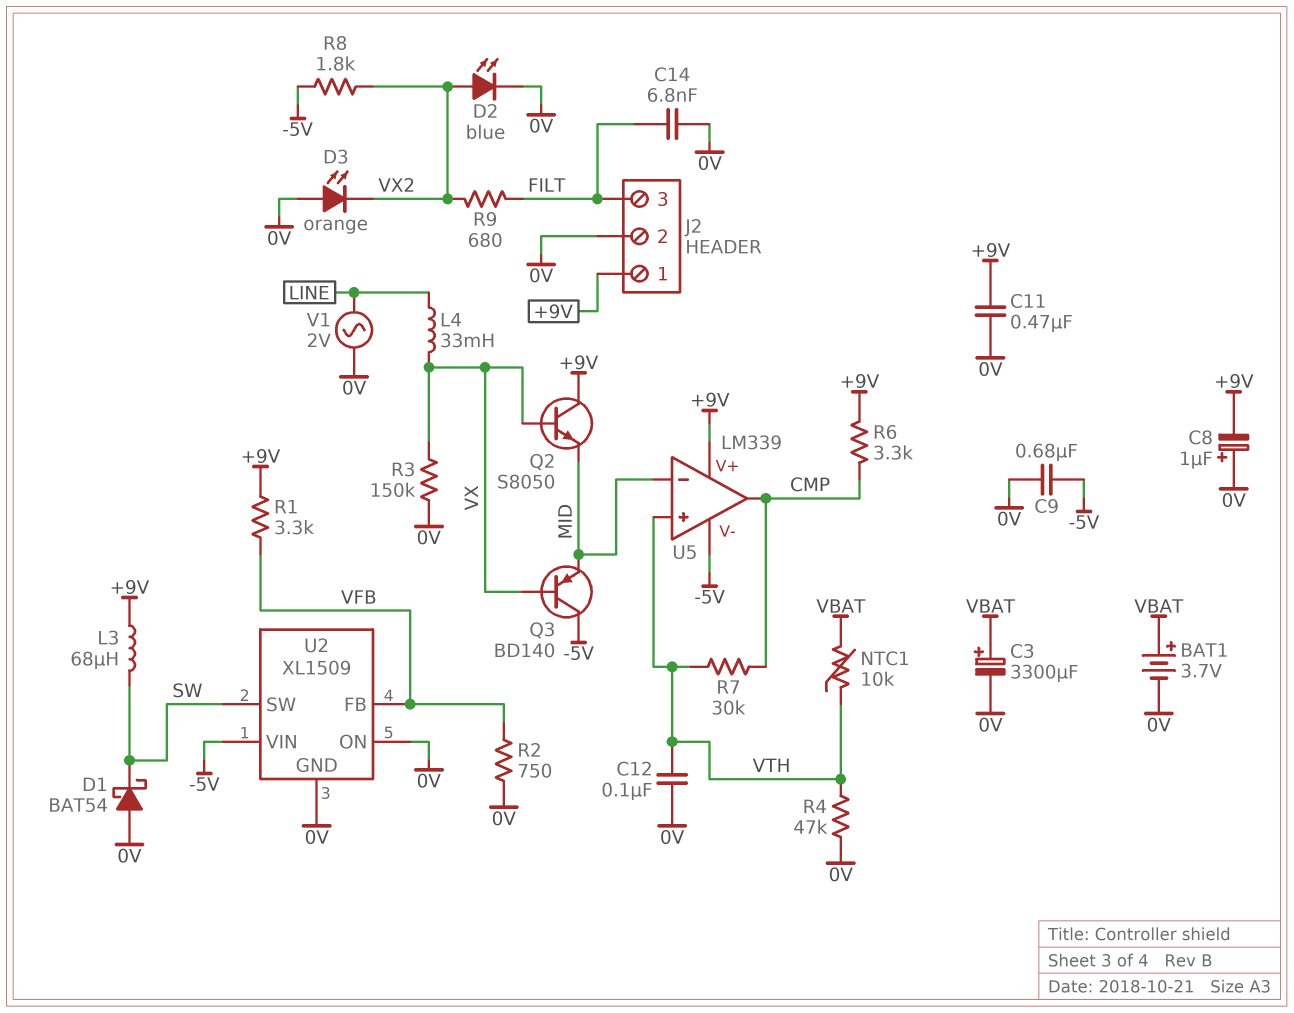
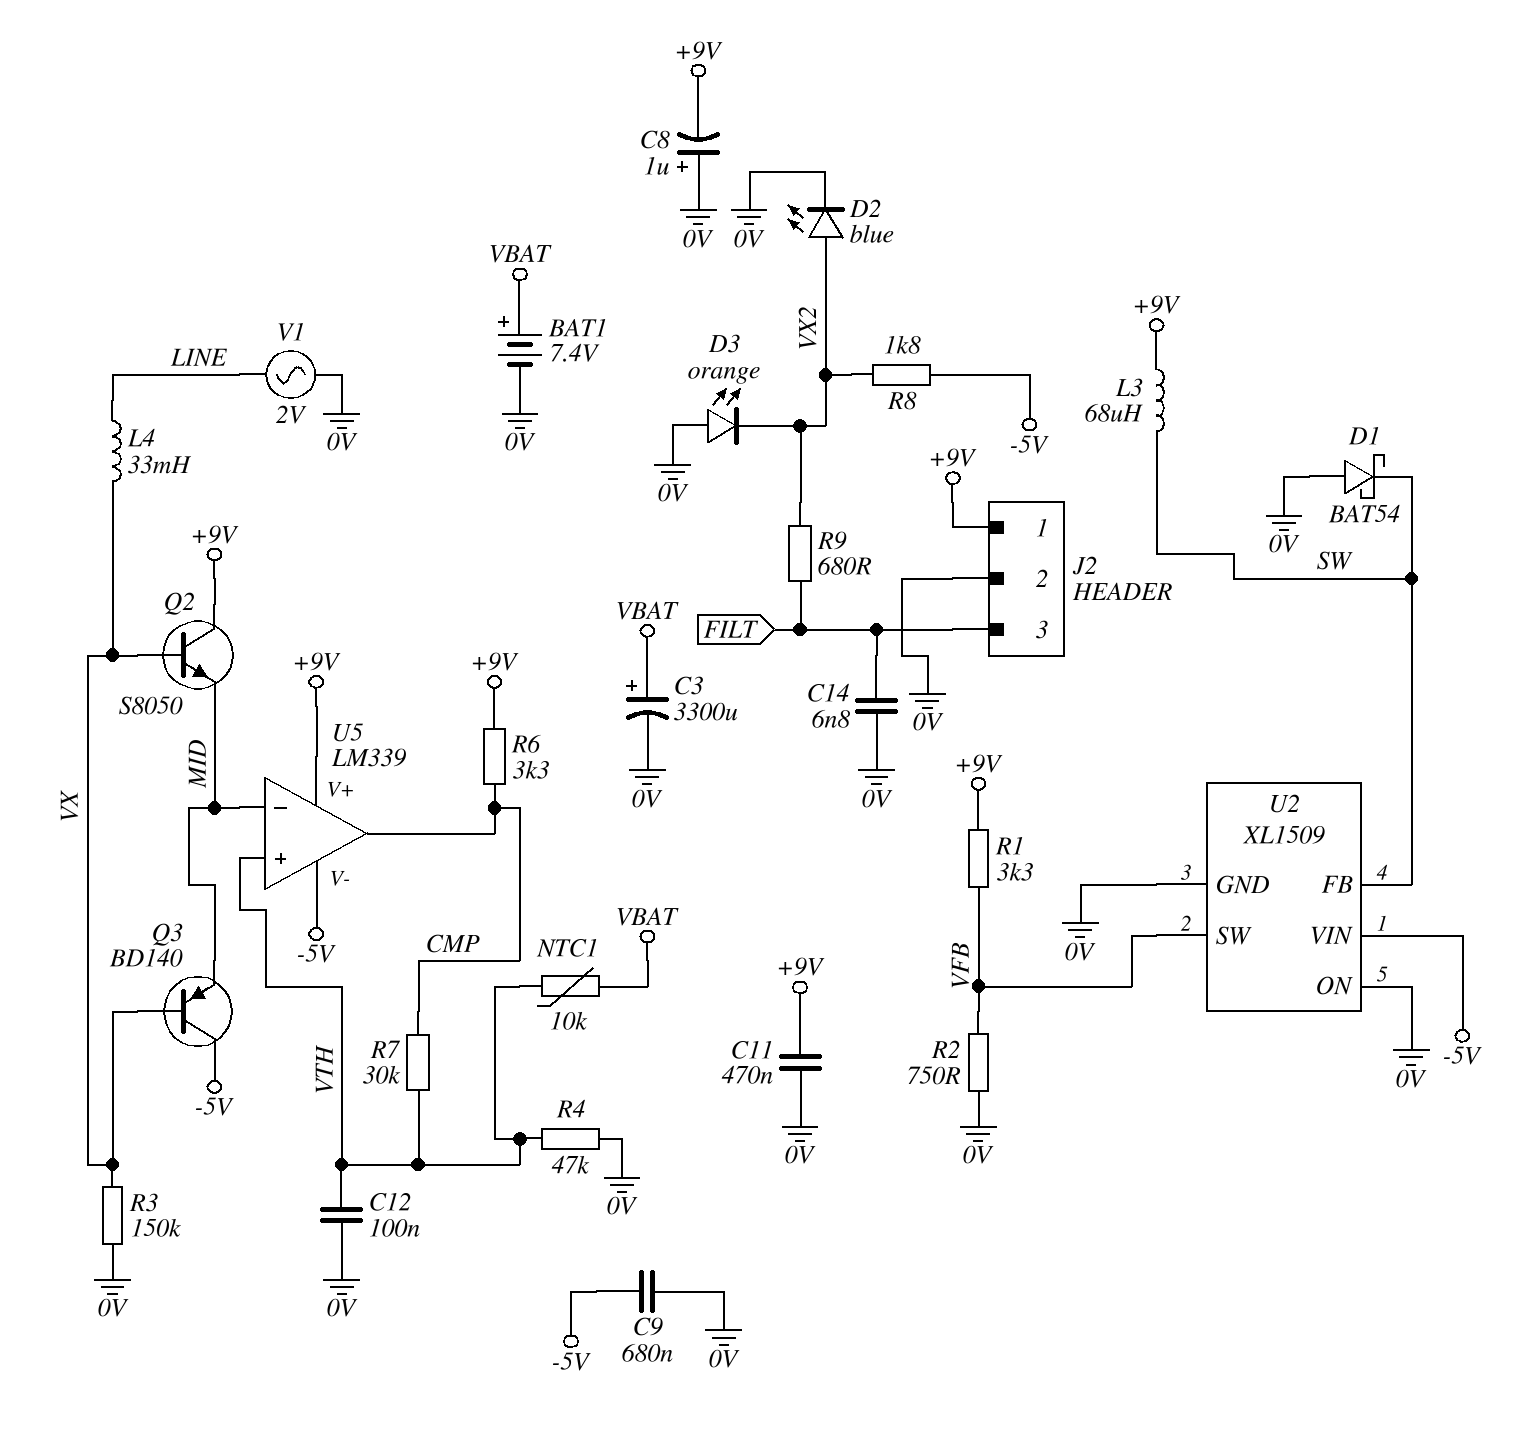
BAT1: 3.7V (plus VBAT, minus 0V) -> 7.4V (plus VBAT, minus 0V)
U2 pin FB: VFB -> SW
U2 pin SW: SW -> VFB

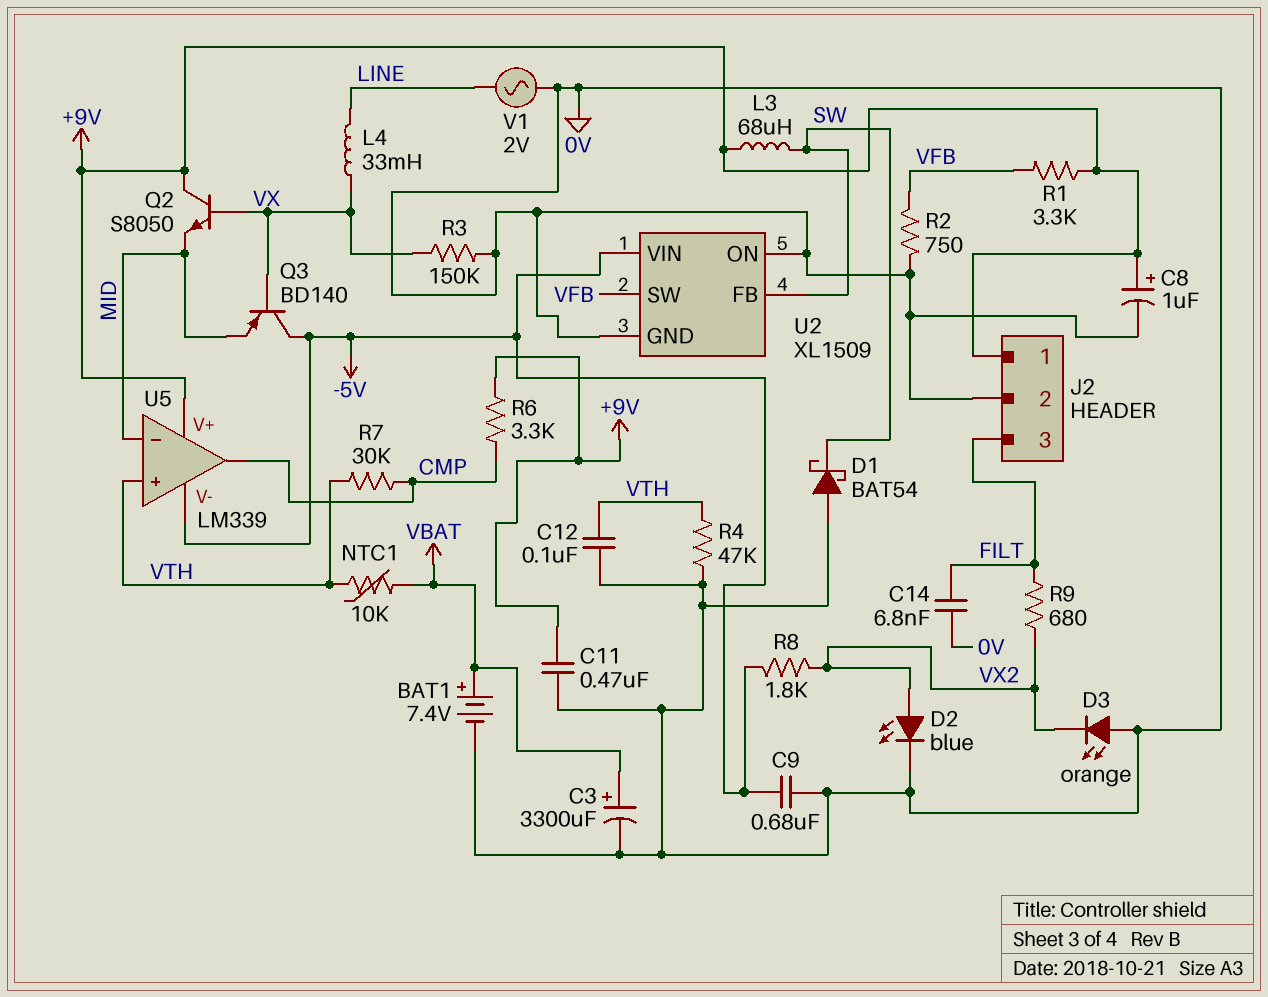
C8: 1uF (plus 0V, minus +9V) -> 1uF (plus +9V, minus 0V)

